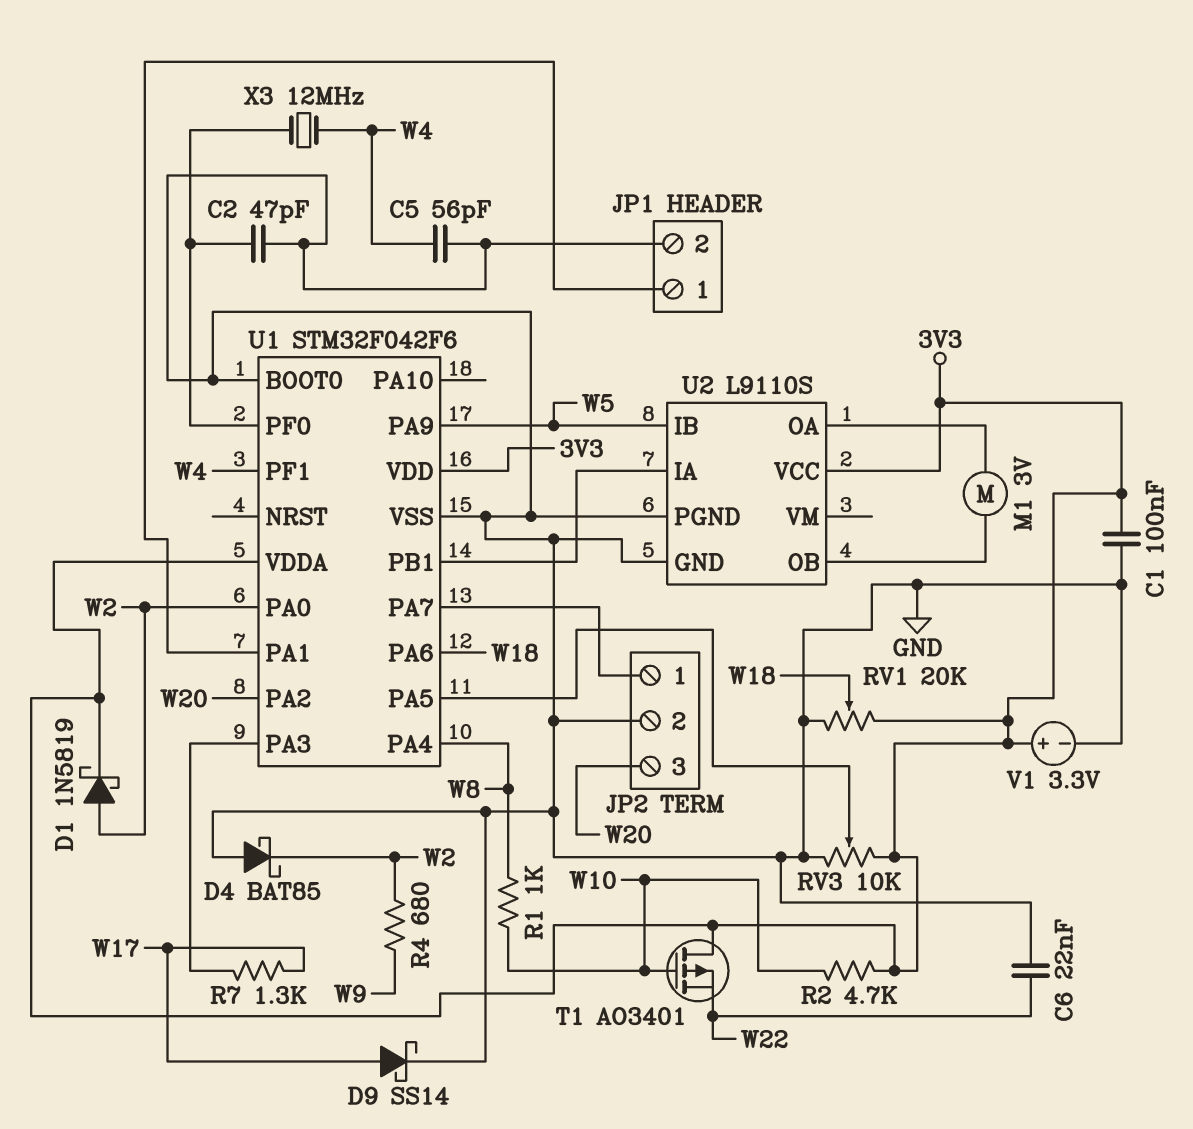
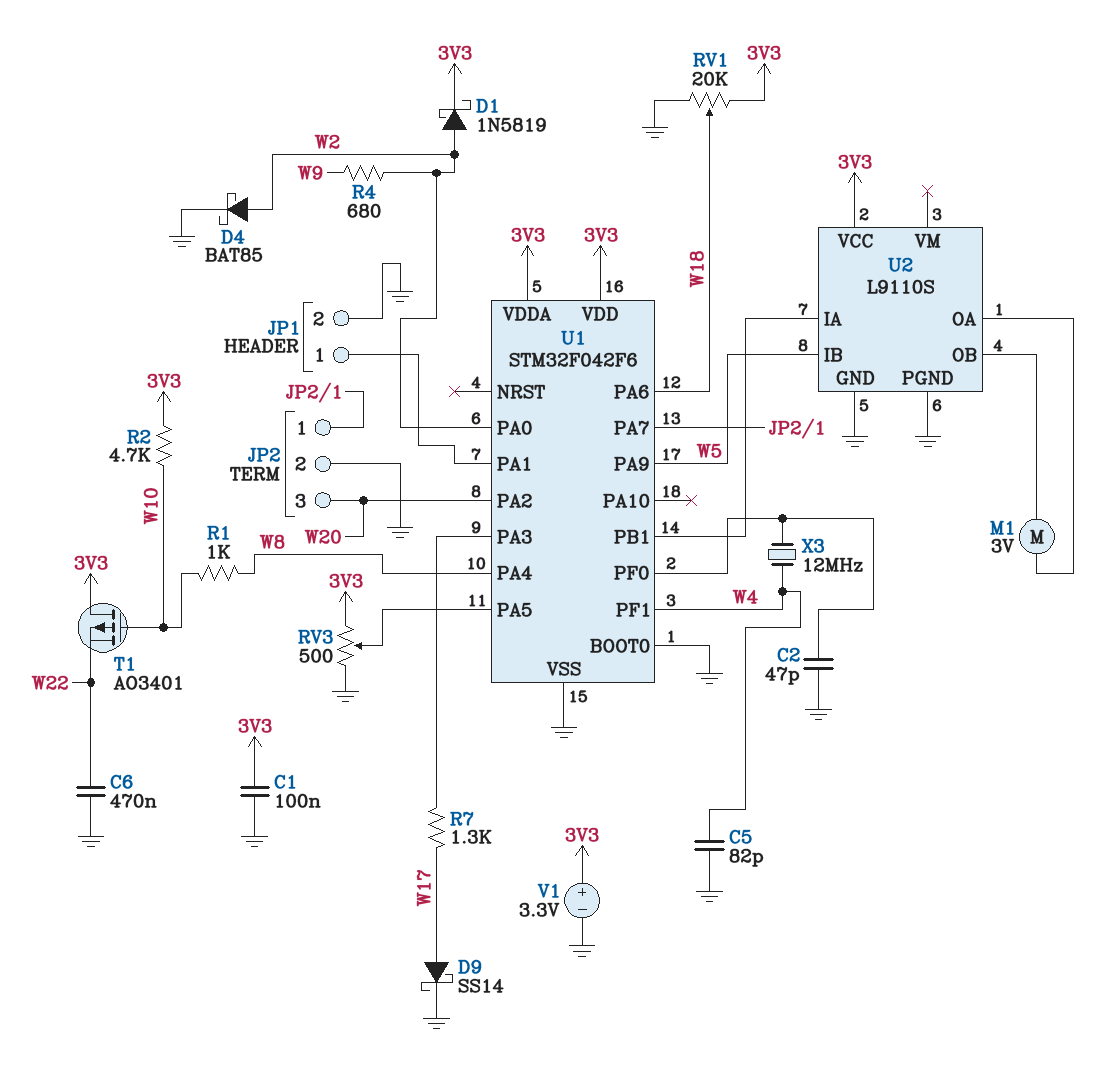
C5: 56pF (GND, W4) -> 82pF (GND, W4)
C6: 22nF (GND, W22) -> 470nF (GND, W22)
D4: schottky BAT85 (A GND, K W2) -> schottky BAT85 (A W2, K GND)
RV3: 10k (3V3, GND, wiper U1/PA5) -> 500 (3V3, GND, wiper U1/PA5)

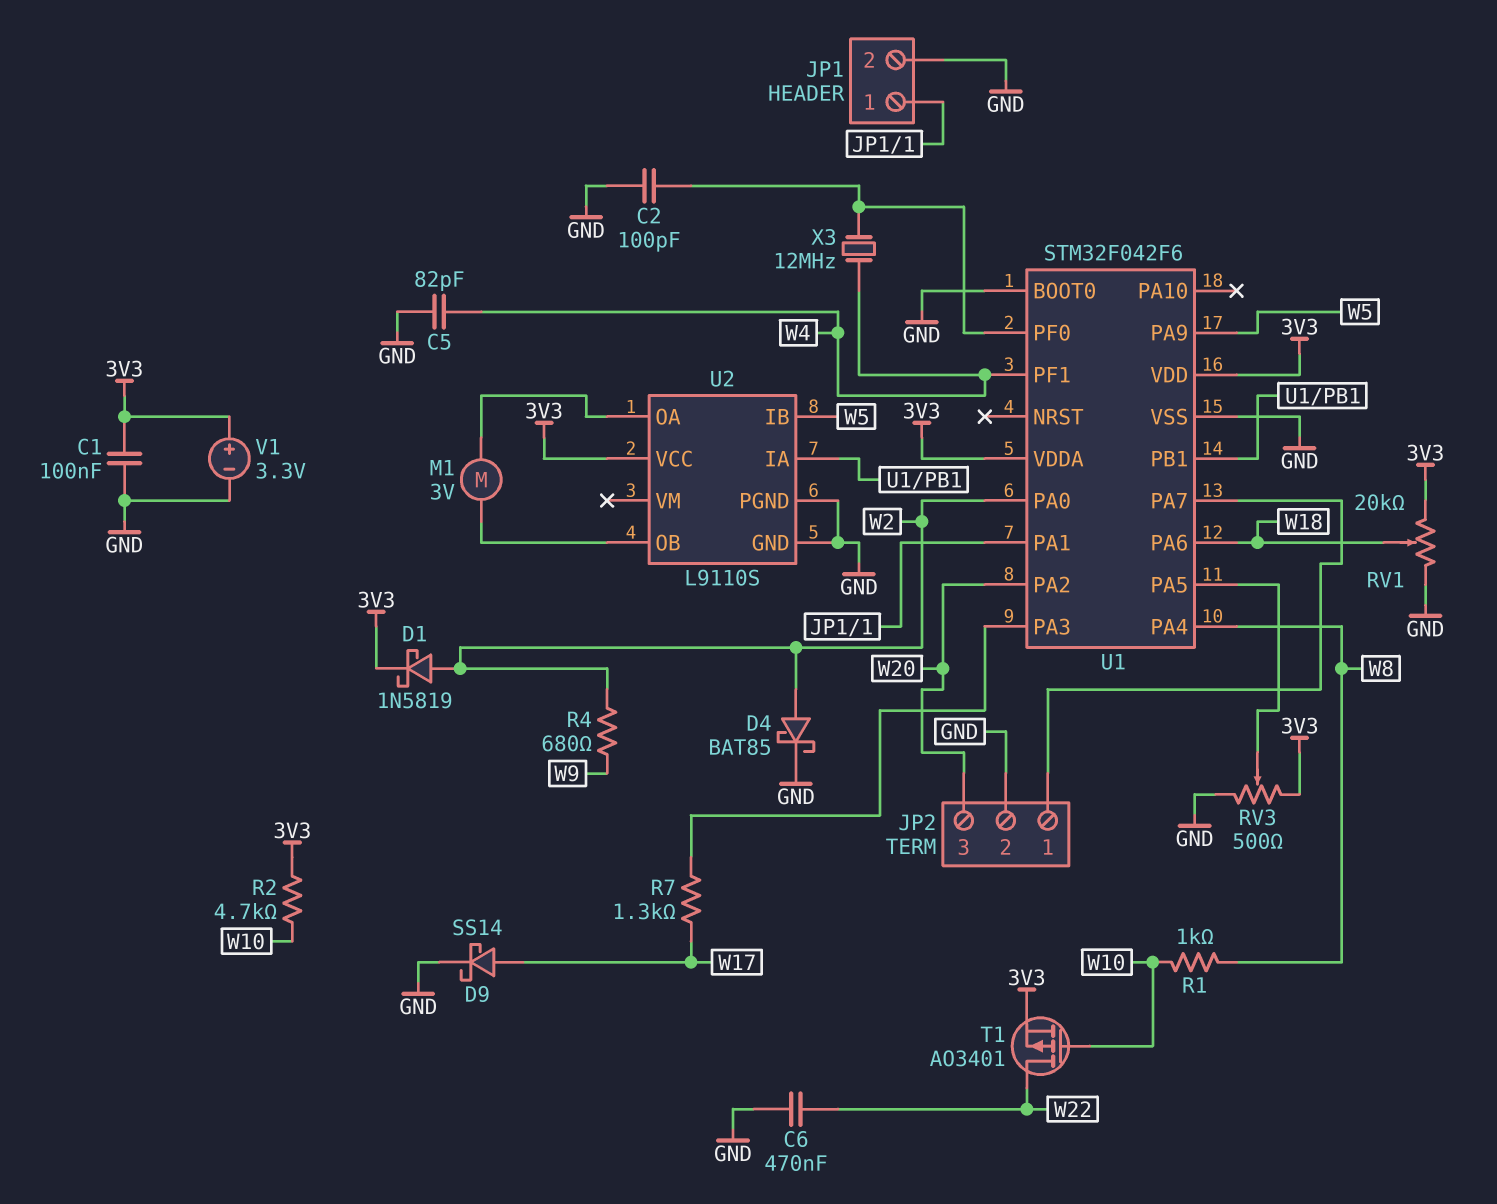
C2: 47pF (GND, U1/PF0) -> 100pF (GND, U1/PF0)
T1: PMOS AO3401 (G W10, D 3V3, S W22) -> PMOS AO3401 (G W10, D W22, S 3V3)

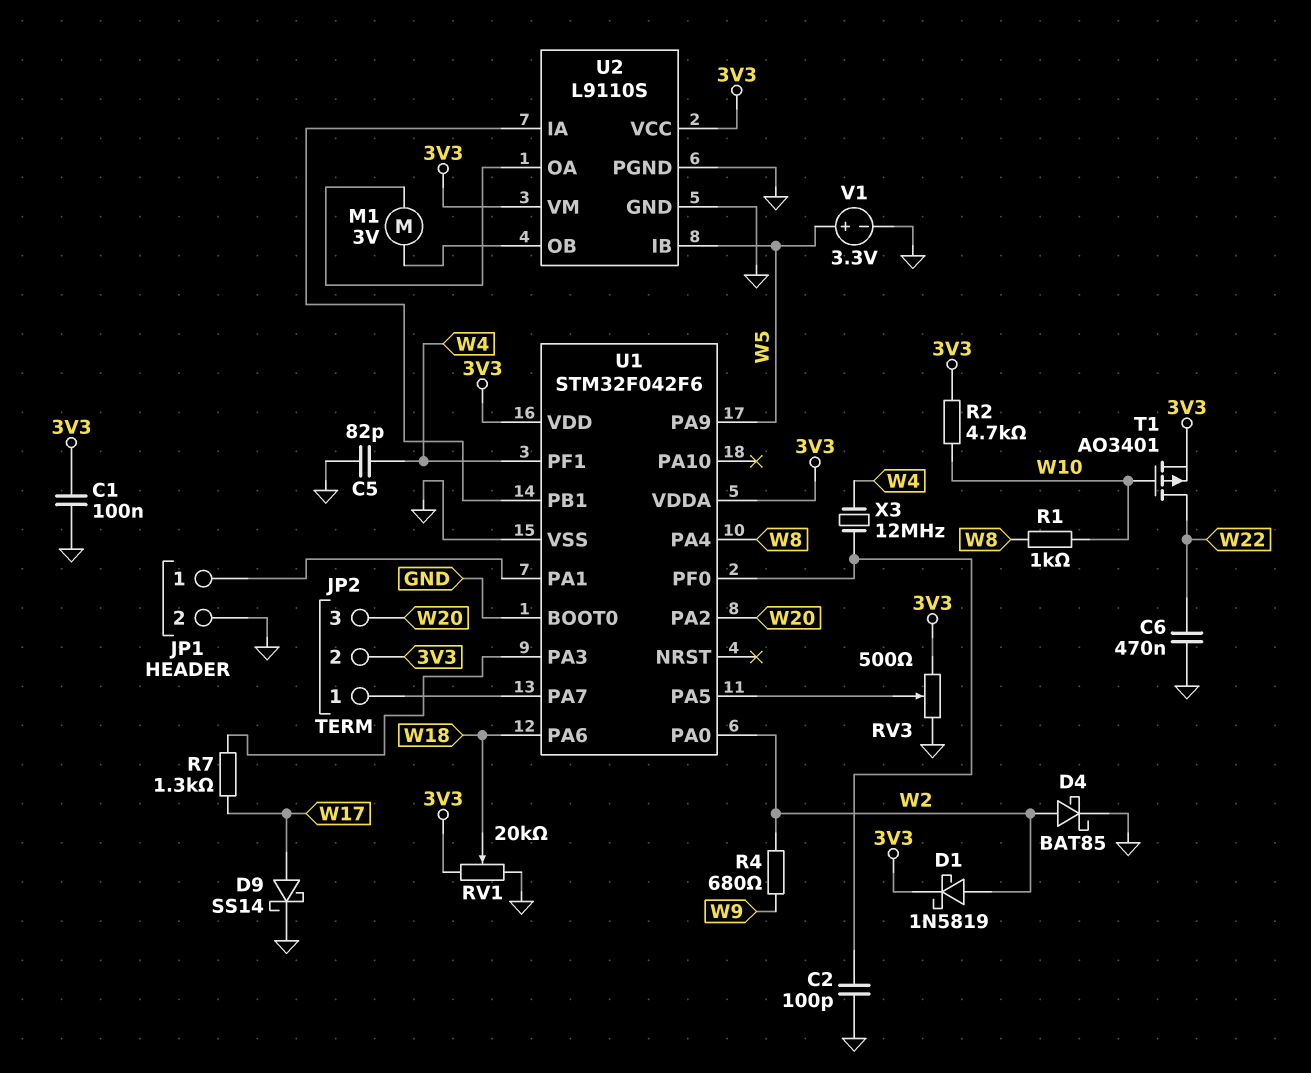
JP2 pin 2: GND -> 3V3
U2 pin VM: none -> 3V3
V1: 3.3V (plus 3V3, minus GND) -> 3.3V (plus W5, minus GND)

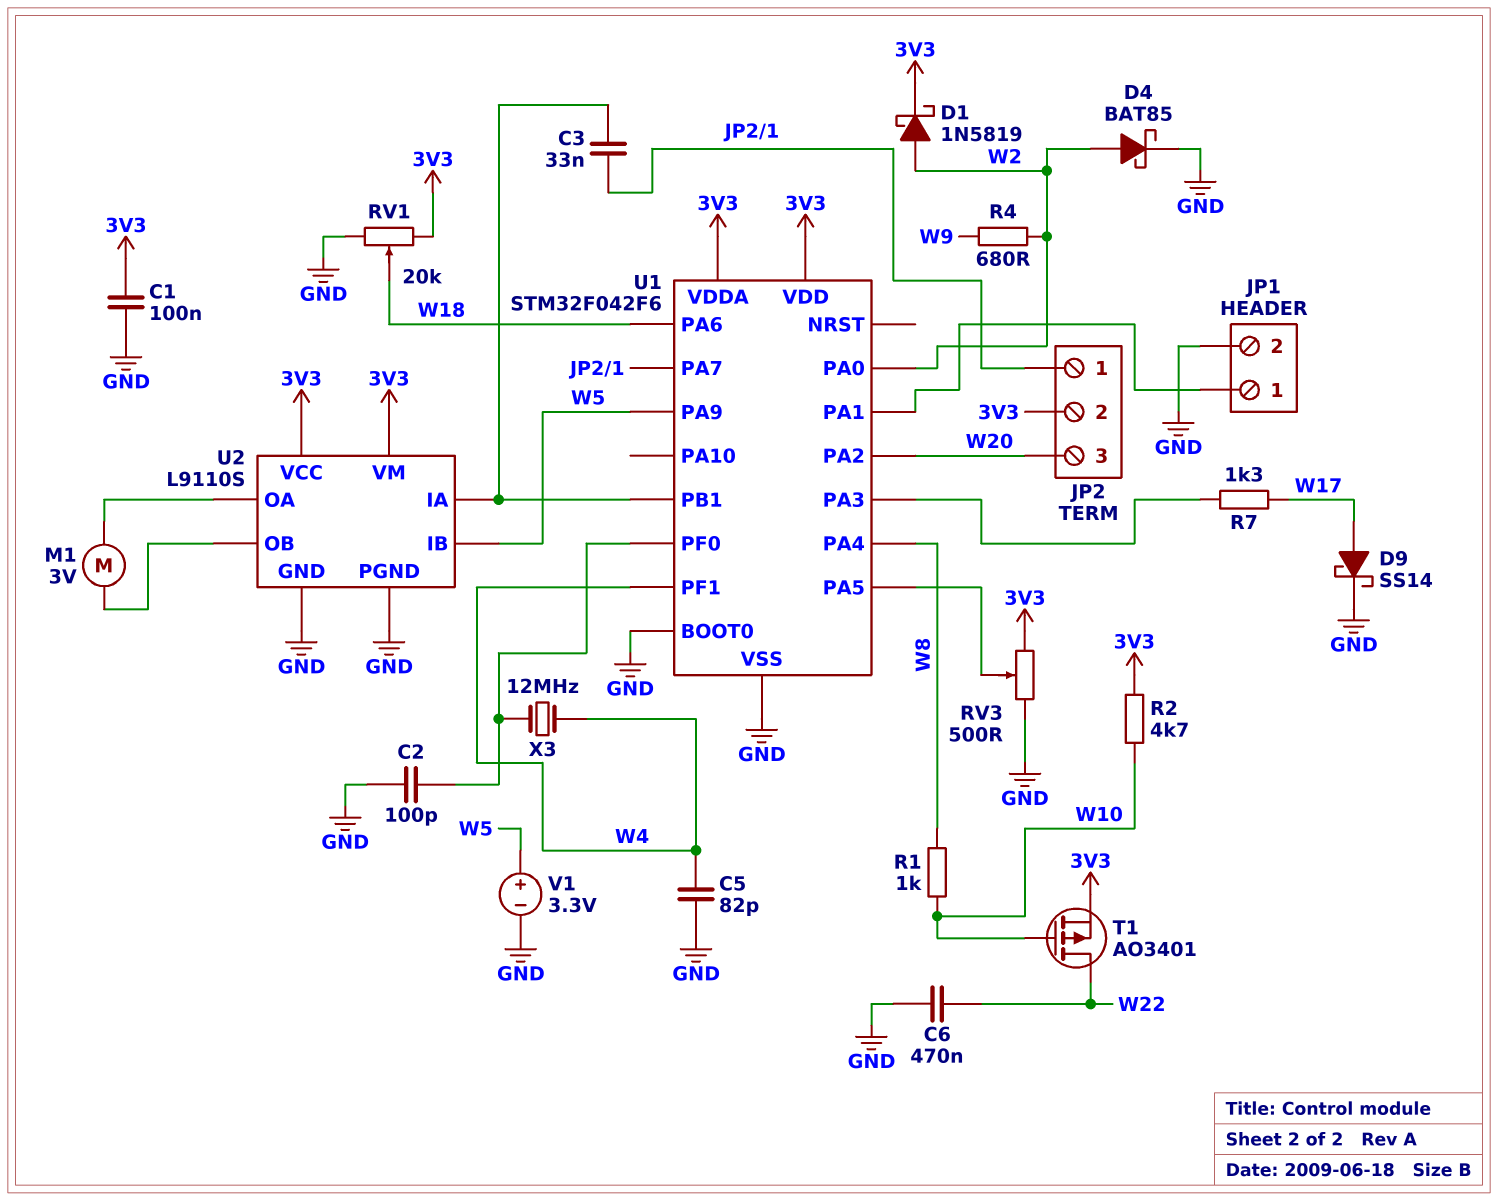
C3: none -> 33nF (JP2/1, U1/PB1)

